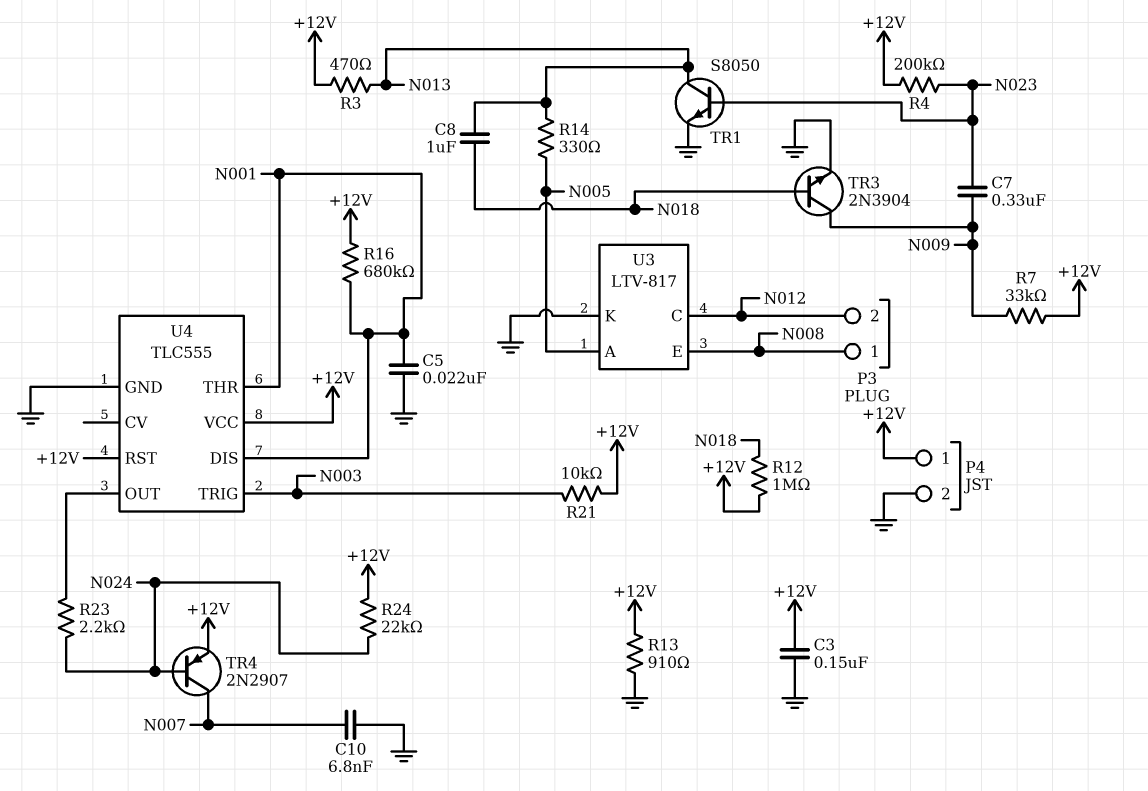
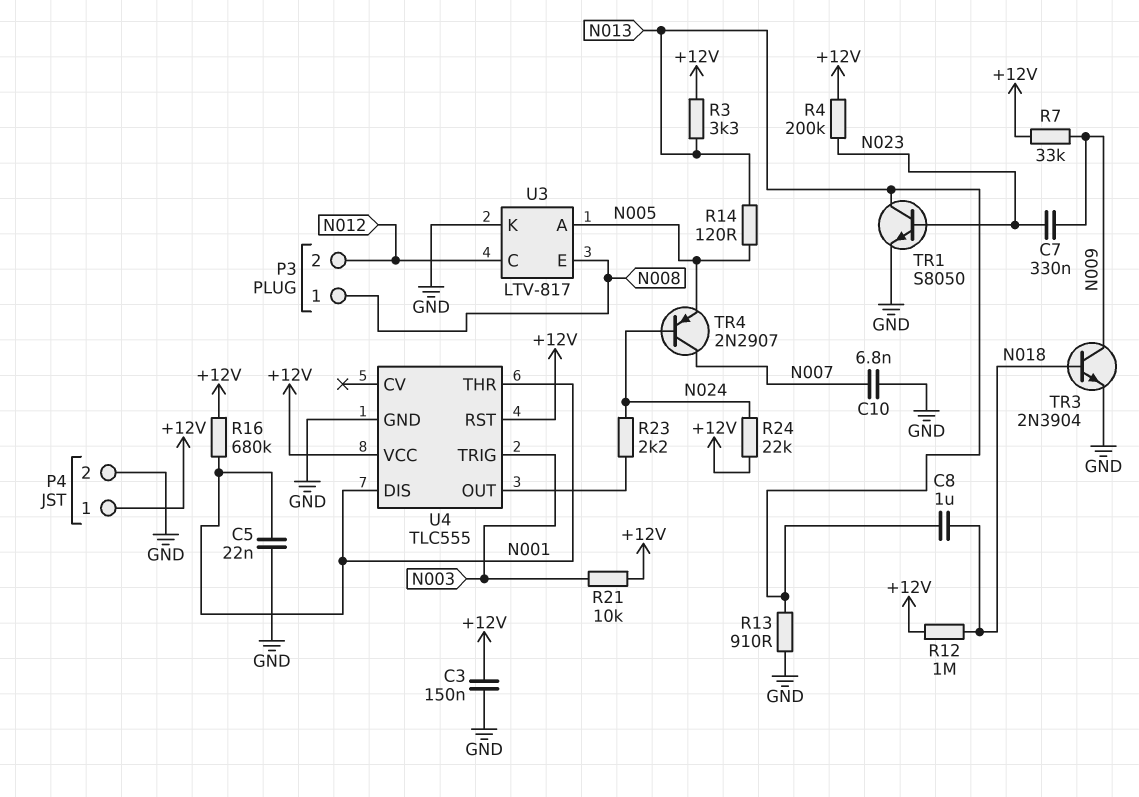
R3: 470 (+12V, N013) -> 3.3k (+12V, N013)
R13: 910 (+12V, GND) -> 910 (GND, N013)
R14: 330 (N005, N013) -> 120 (N005, N013)
TR4: PNP 2N2907 (B N024, C N007, E +12V) -> PNP 2N2907 (B N024, C N007, E N005)

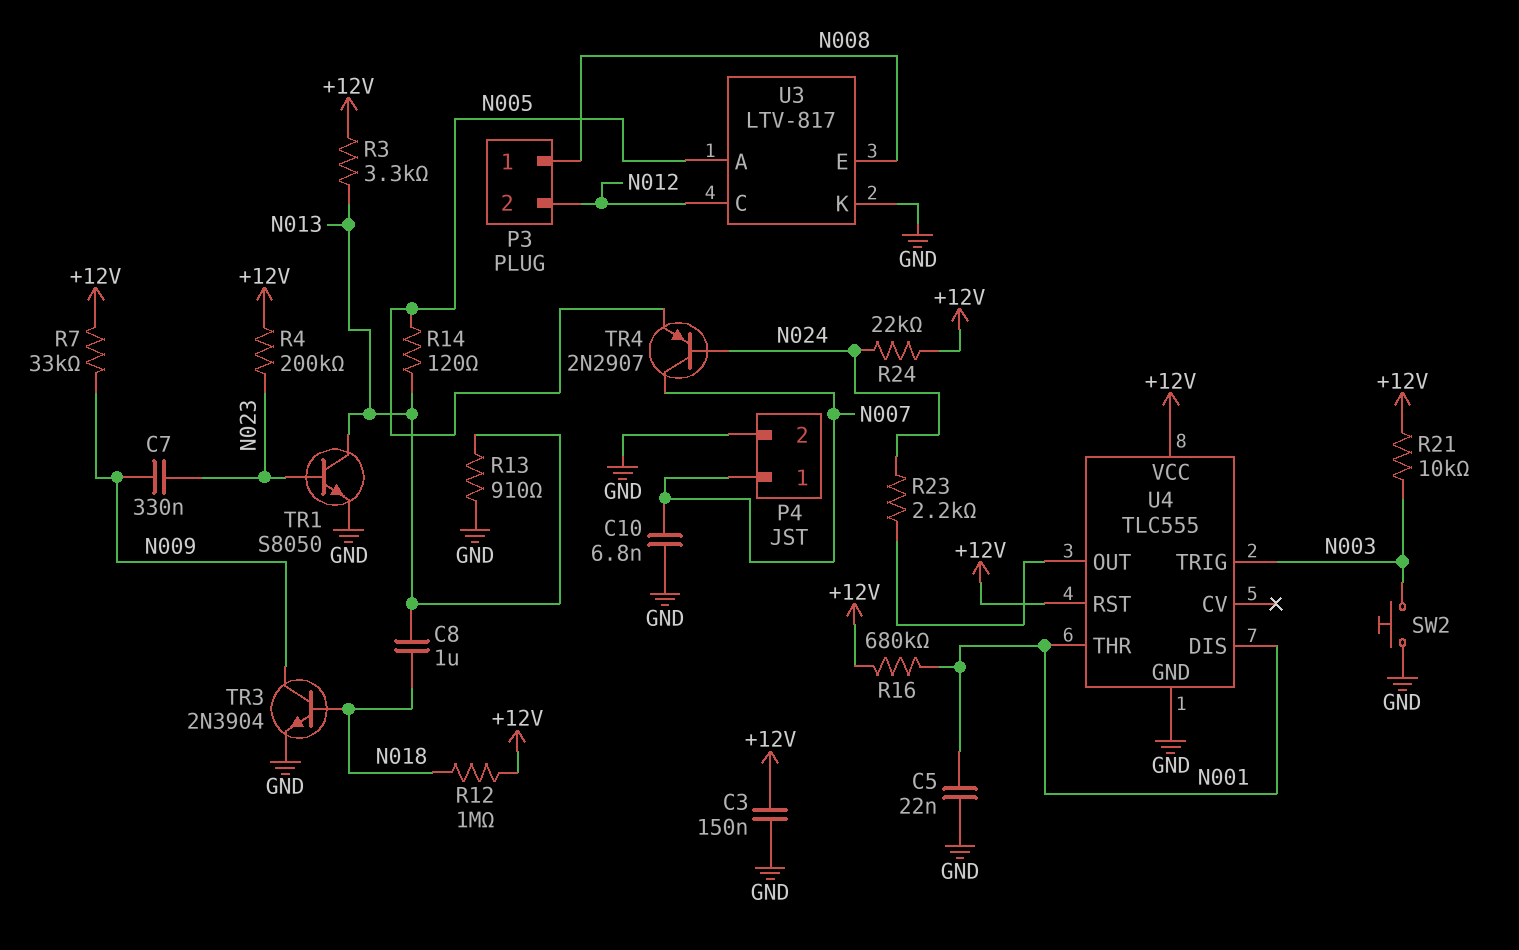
P4 pin 1: +12V -> N007
SW2: none -> button (GND, N003)

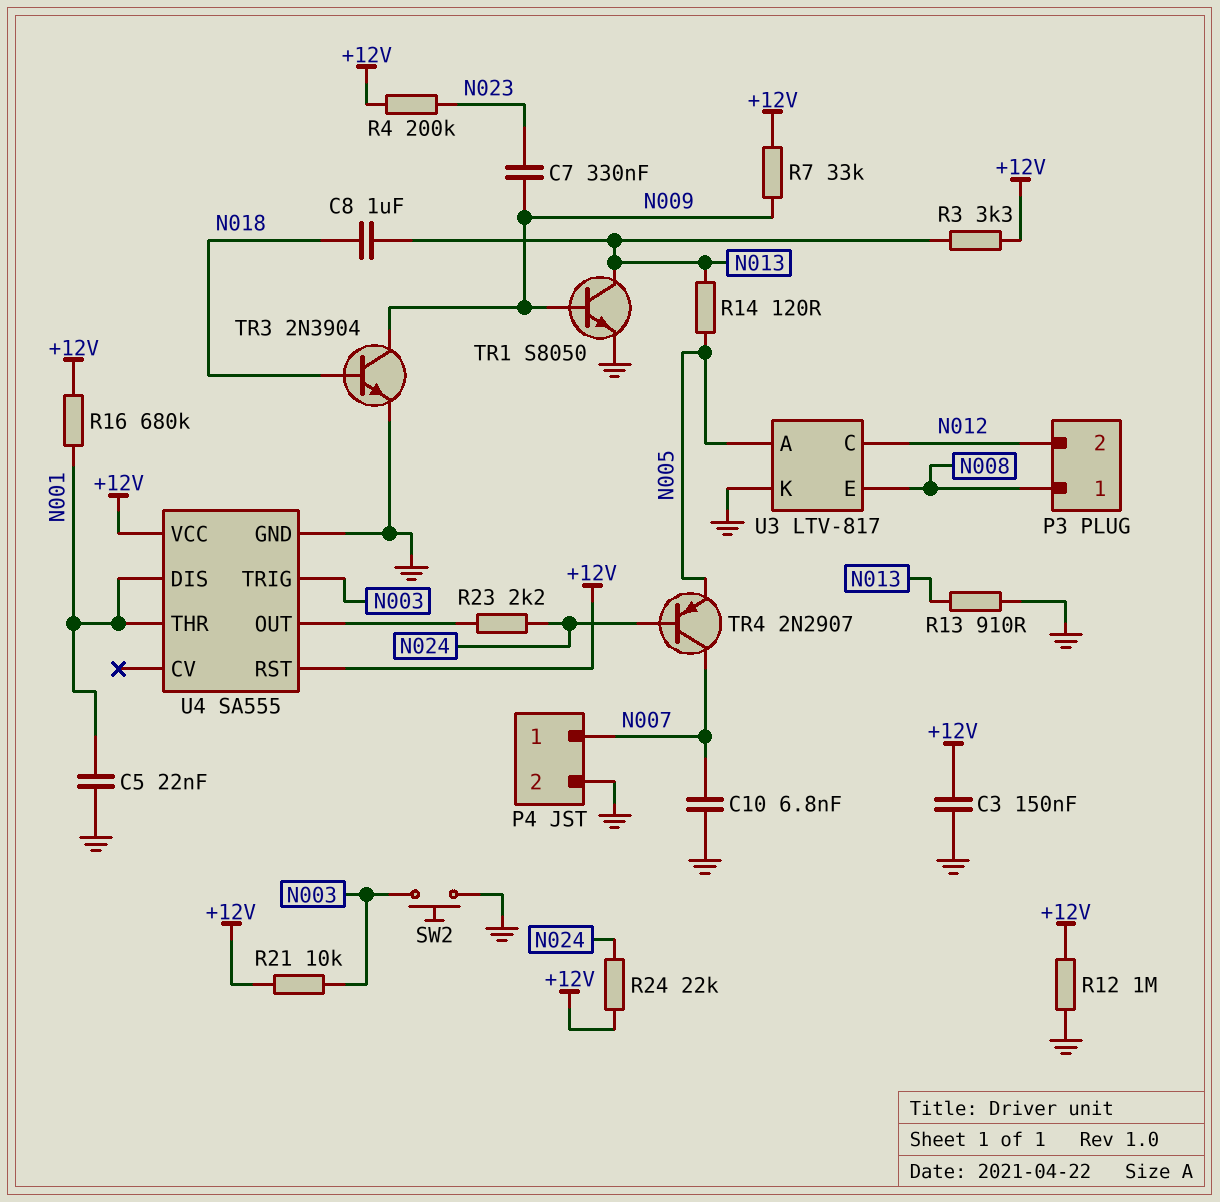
R12: 1M (+12V, N018) -> 1M (+12V, GND)
TR1: NPN S8050 (B N023, C N013, E GND) -> NPN S8050 (B N009, C N013, E GND)
U4: TLC555 -> SA555

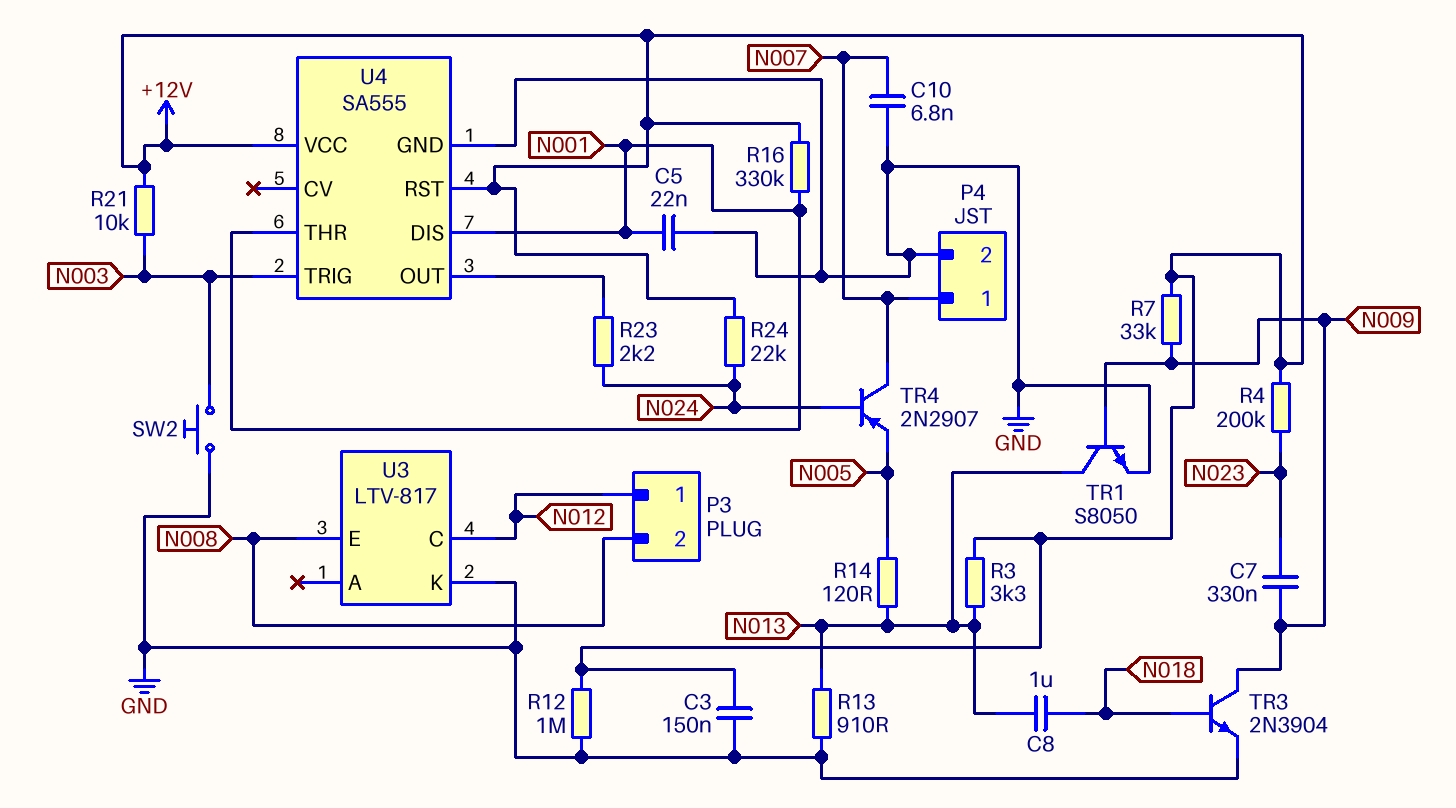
P3 pin 1: N008 -> N012
P3 pin 2: N012 -> N008
R16: 680k (+12V, N001) -> 330k (+12V, N001)
U3 pin A: N005 -> none

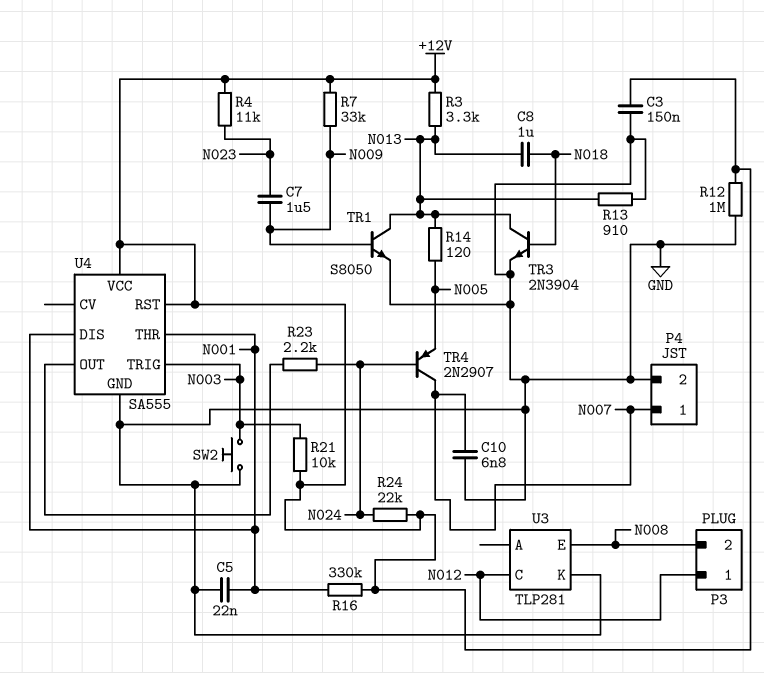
C7: 330nF (N009, N023) -> 1.5uF (N009, N023)
R4: 200k (+12V, N023) -> 11k (+12V, N023)
TR3: NPN 2N3904 (B N018, C N009, E GND) -> NPN 2N3904 (B N018, C N013, E GND)
U3: LTV-817 -> TLP281

